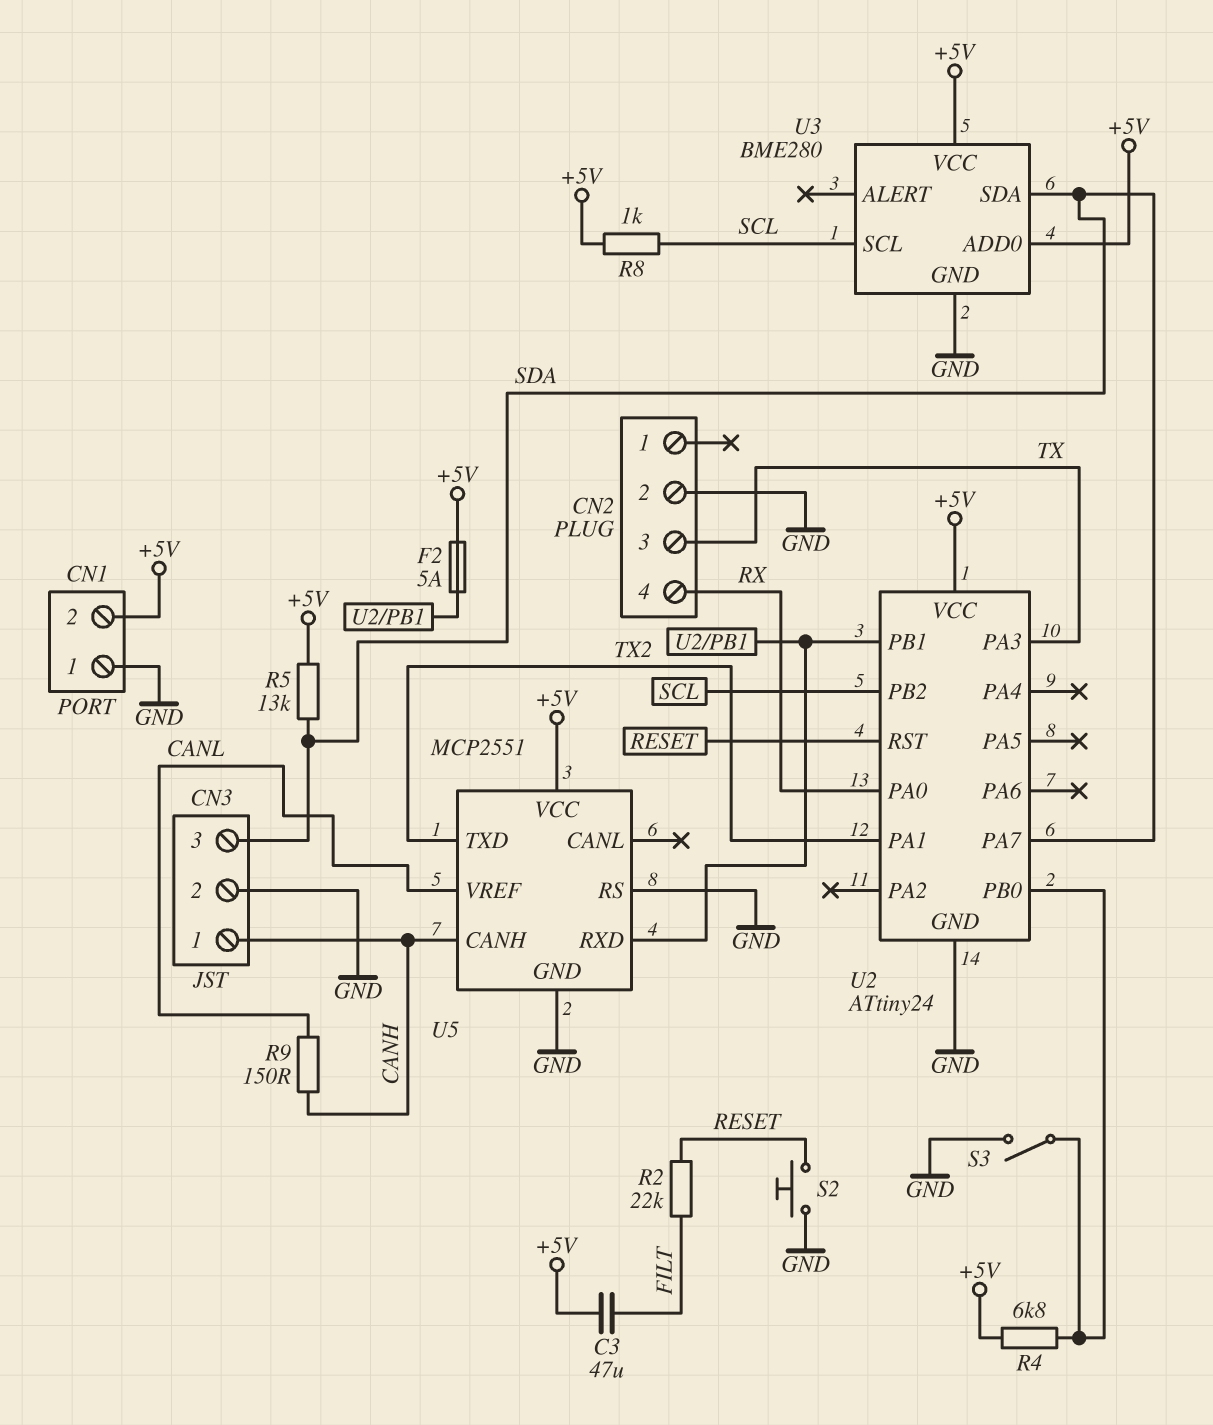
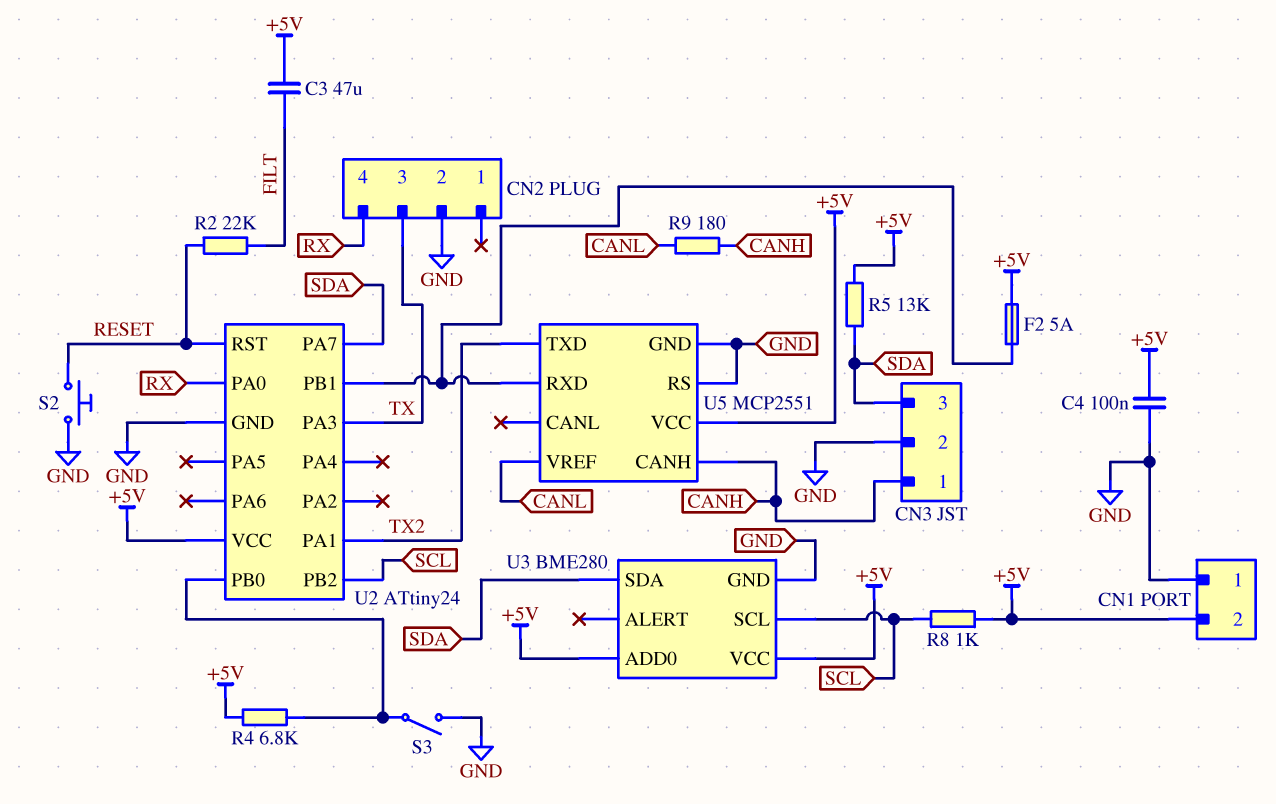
C4: none -> 100nF (+5V, GND)
R9: 150 (CANH, CANL) -> 180 (CANH, CANL)

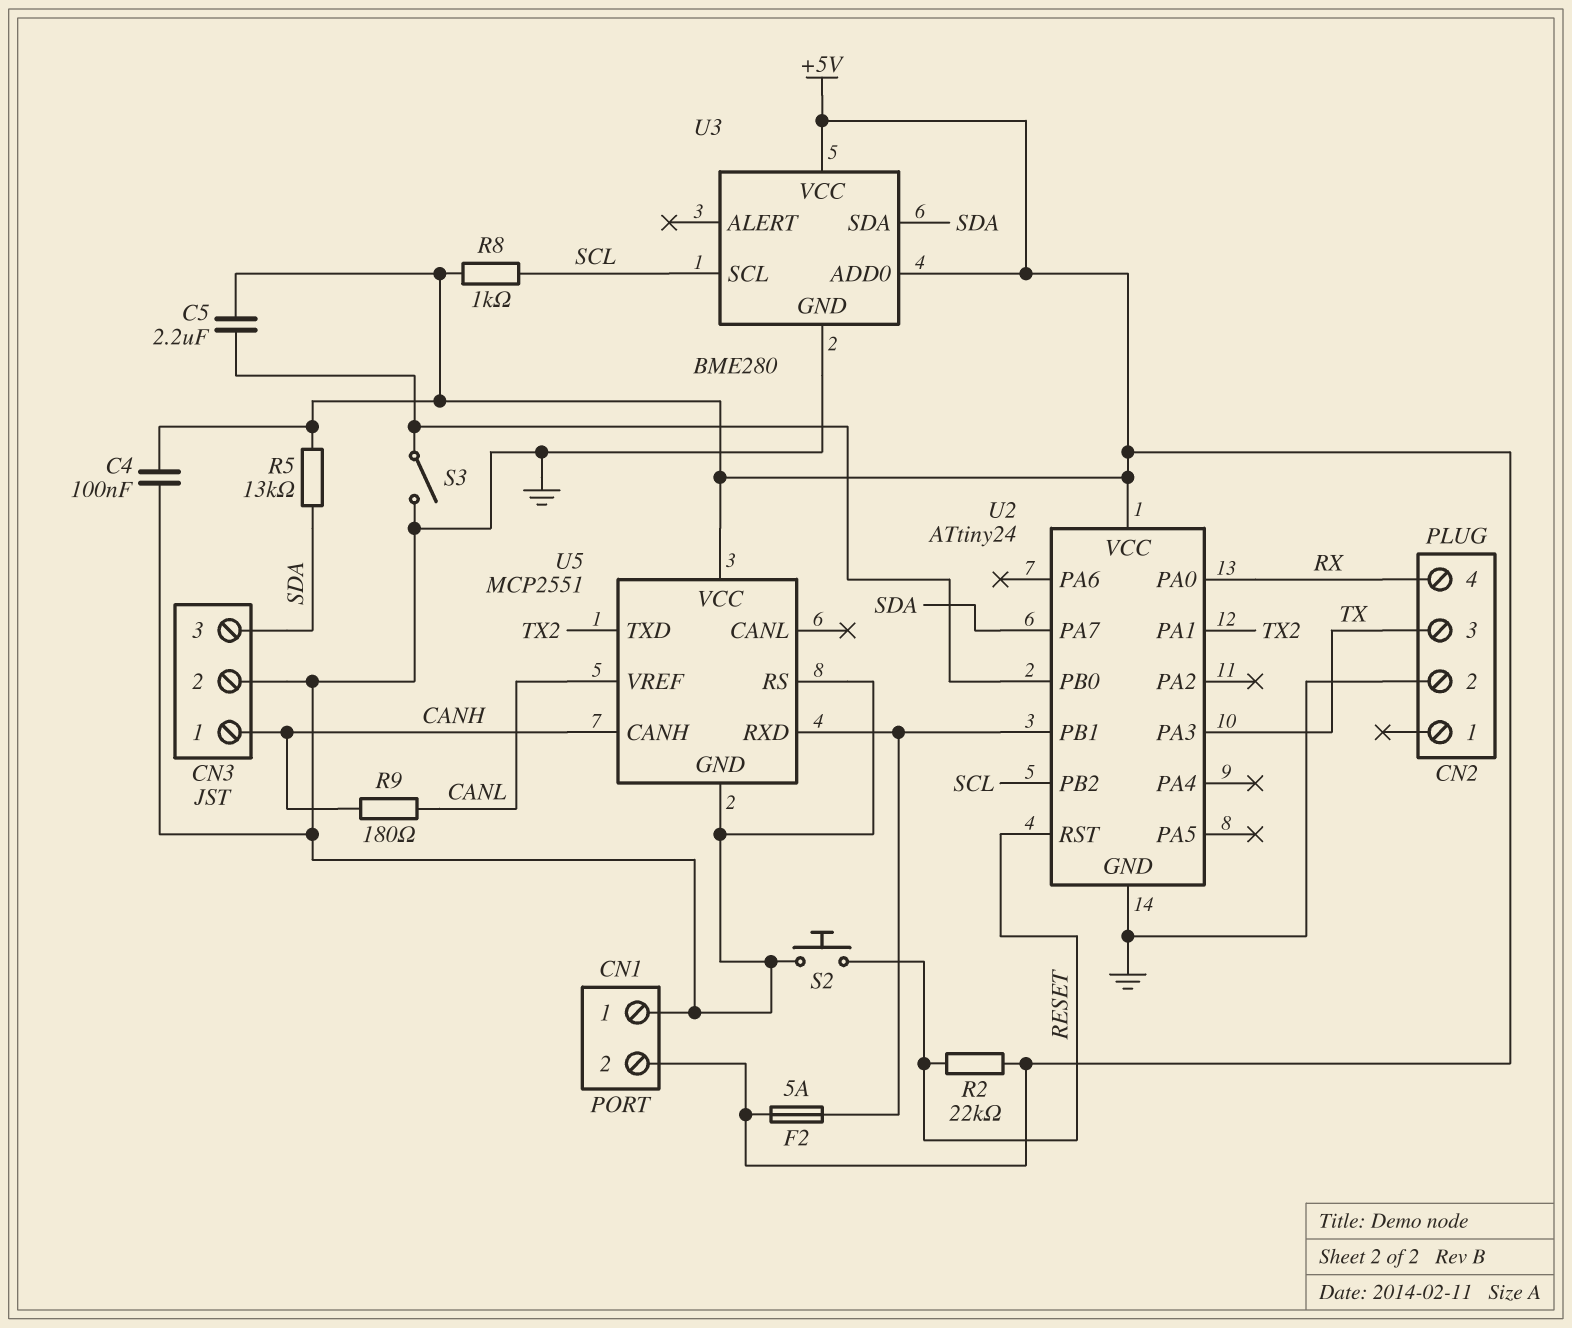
C3: 47uF (+5V, FILT) -> none
C5: none -> 2.2uF (+5V, U2/PB0)
R2: 22k (FILT, RESET) -> 22k (+5V, RESET)
R4: 6.8k (+5V, U2/PB0) -> none

